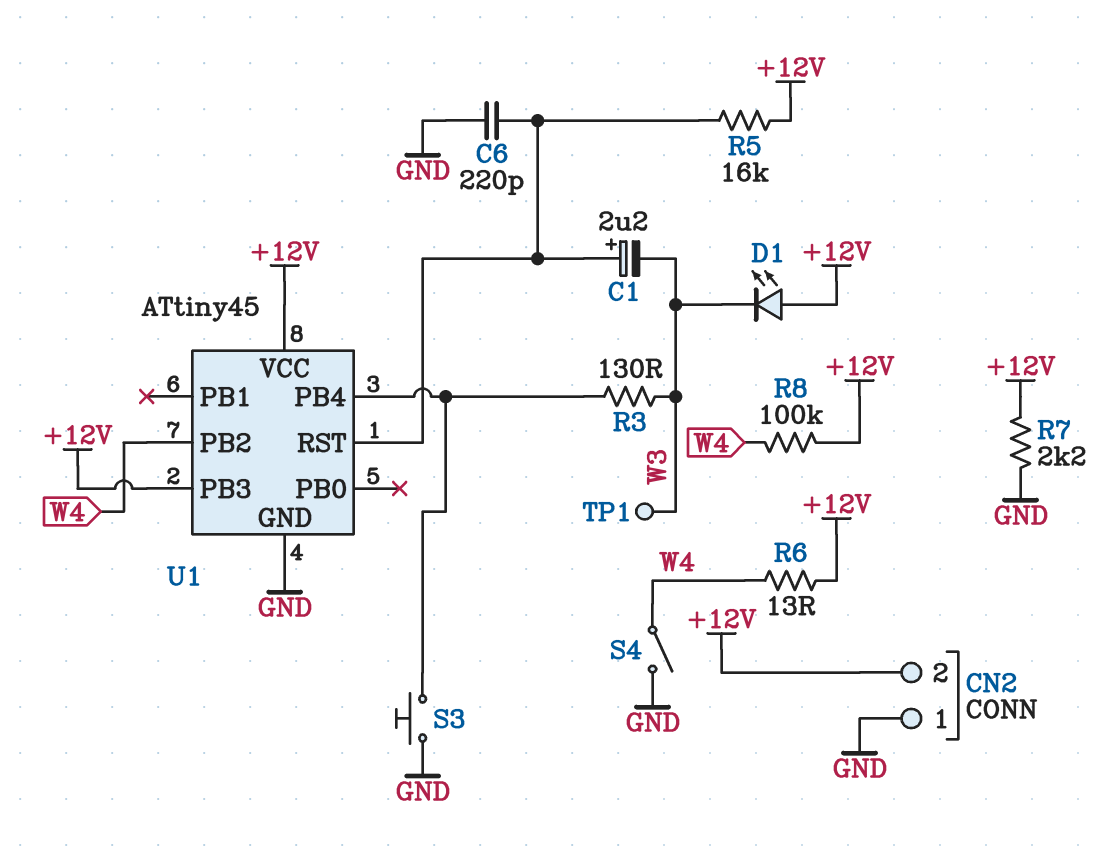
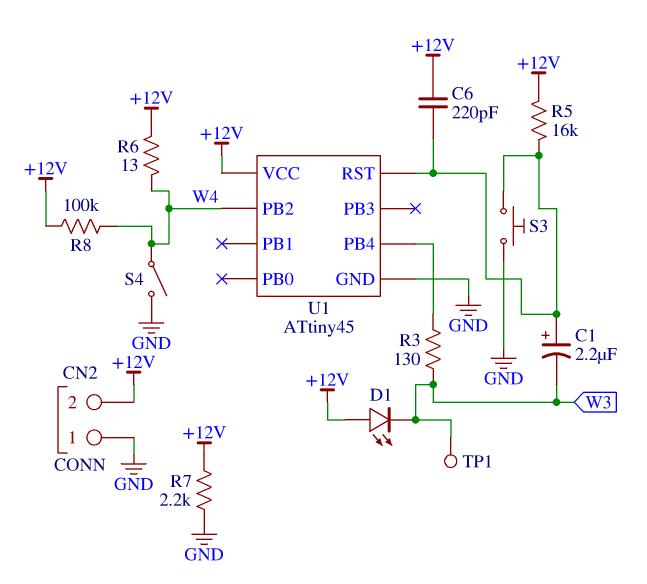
C6: 220pF (GND, U1/RST) -> 220pF (+12V, U1/RST)
S3: button (GND, U1/PB4) -> button (GND, U1/RST)
U1 pin PB3: +12V -> none

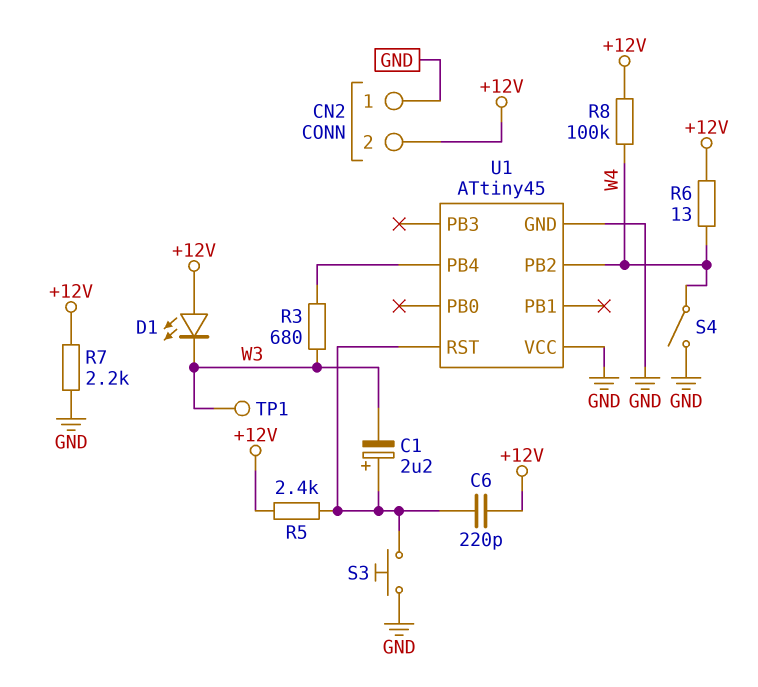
R3: 130 (U1/PB4, W3) -> 680 (U1/PB4, W3)
R5: 16k (+12V, U1/RST) -> 2.4k (+12V, U1/RST)
U1 pin VCC: +12V -> GND

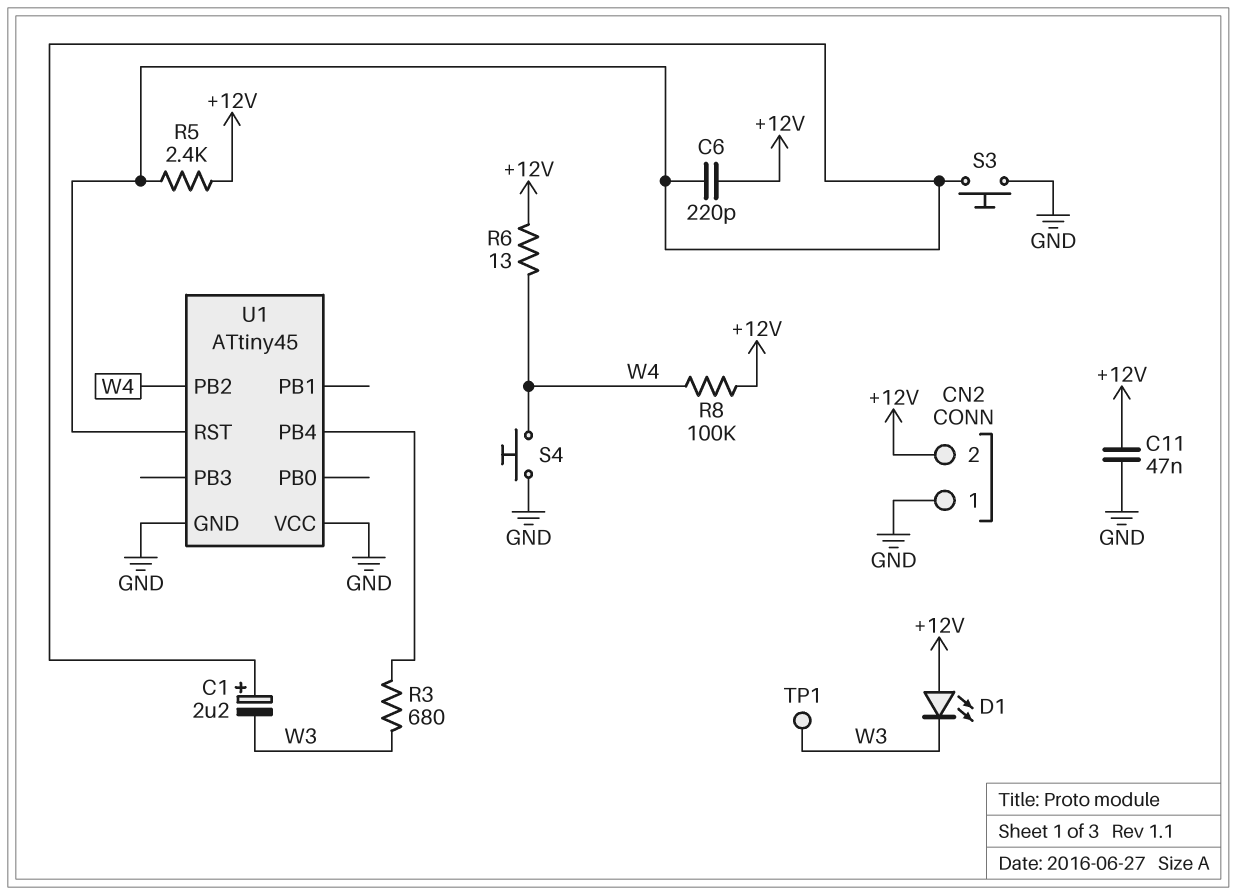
C11: none -> 47nF (+12V, GND)
R7: 2.2k (+12V, GND) -> none
S4: switch (GND, W4) -> button (GND, W4)

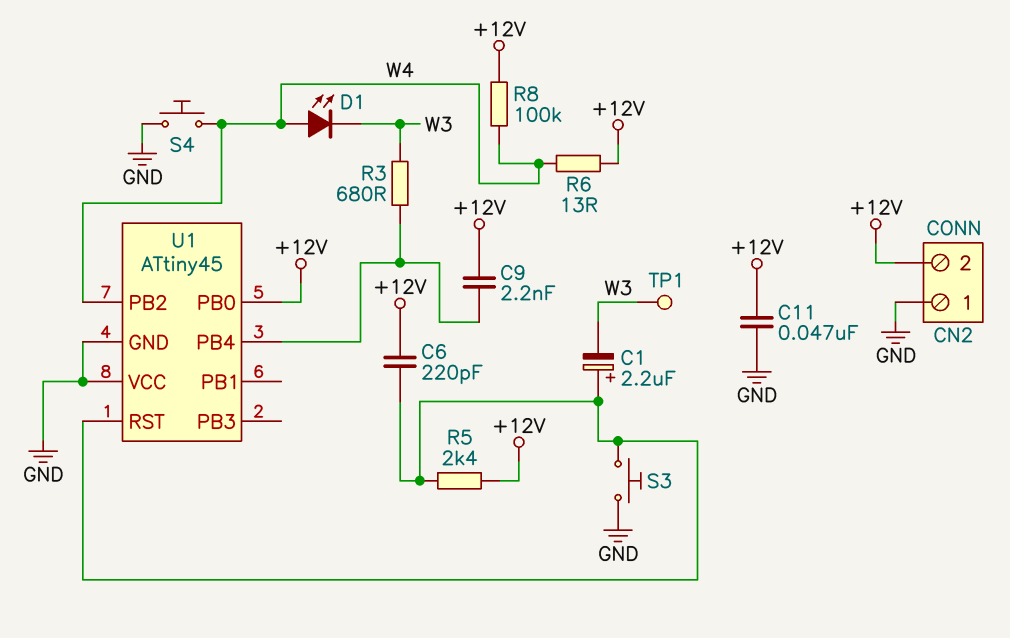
C9: none -> 2.2nF (+12V, U1/PB4)
D1: LED (A +12V, K W3) -> LED (A W4, K W3)
U1 pin PB0: none -> +12V

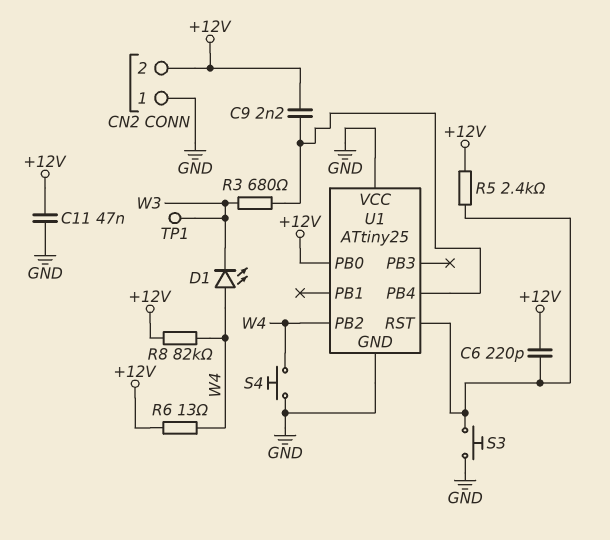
C1: 2.2uF (plus U1/RST, minus W3) -> none
R8: 100k (+12V, W4) -> 82k (+12V, W4)
U1: ATtiny45 -> ATtiny25

